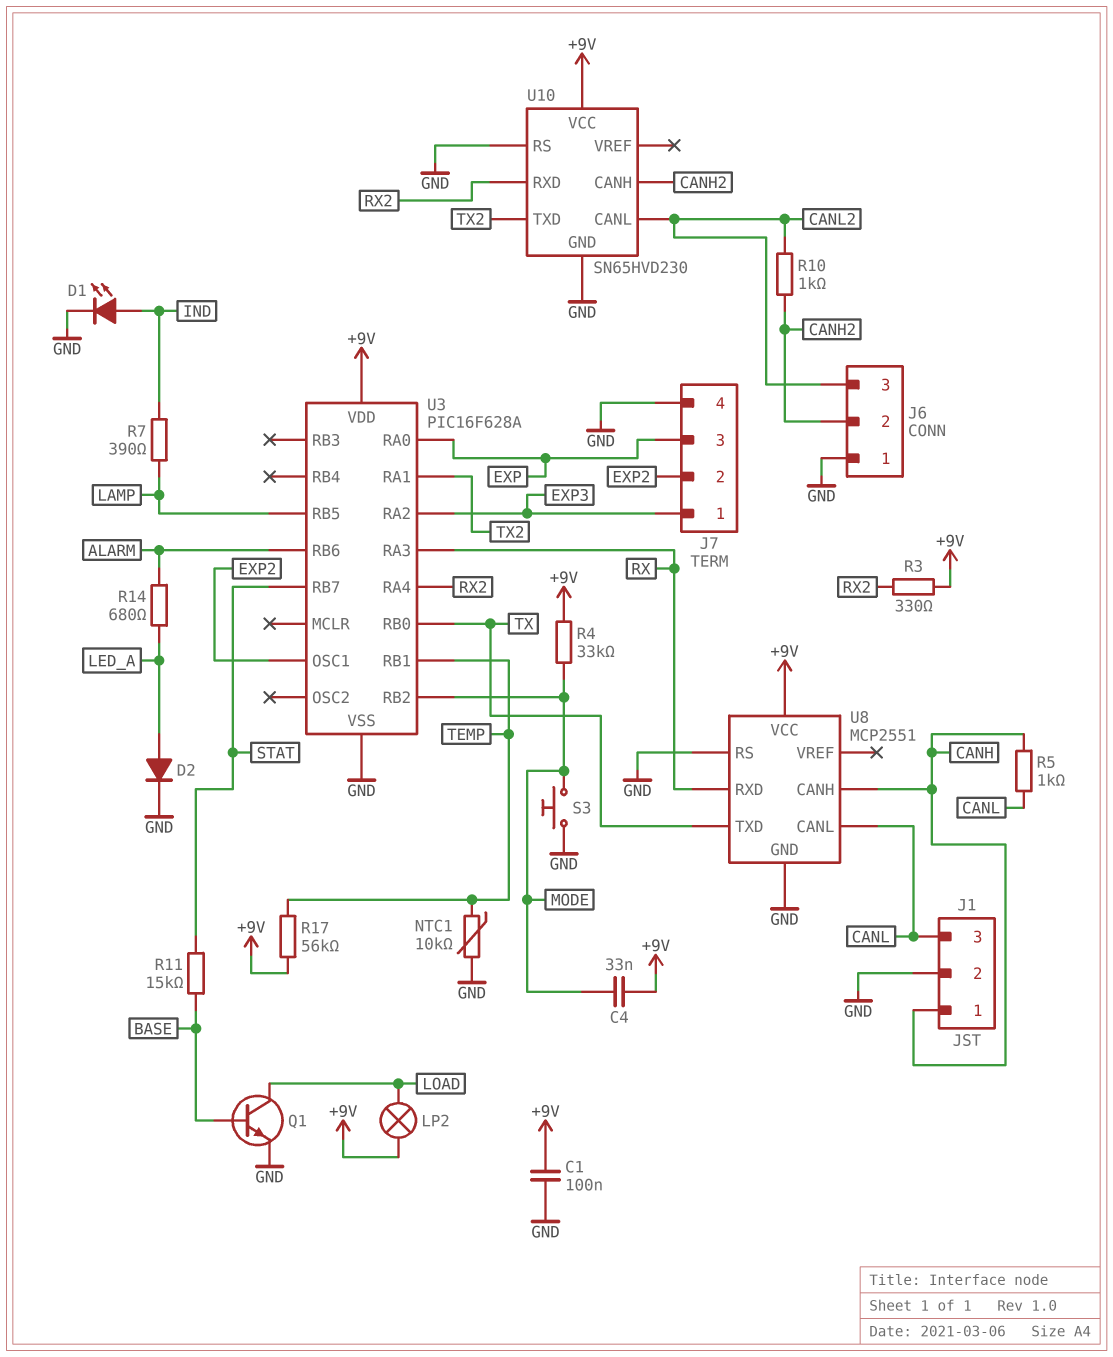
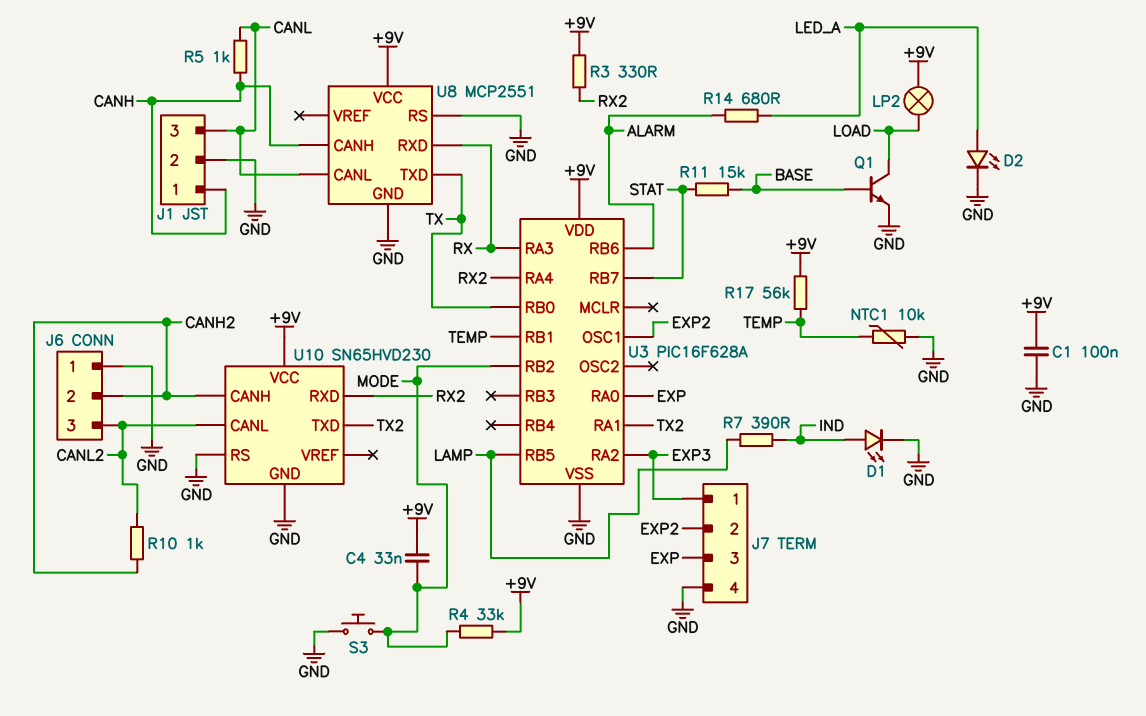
D2: diode (A LED_A, K GND) -> LED (A LED_A, K GND)

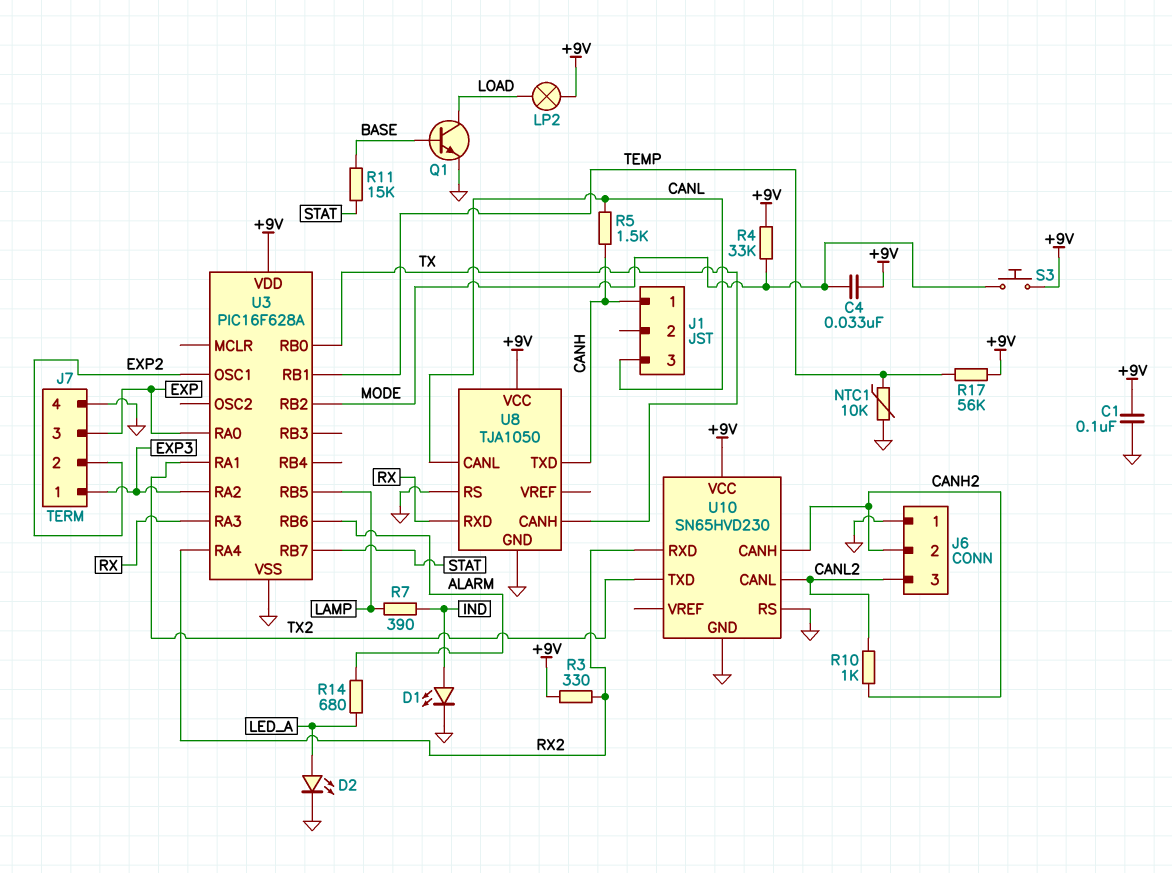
J1 pin 2: GND -> none
R5: 1k (CANH, CANL) -> 1.5k (CANH, CANL)
S3: button (GND, MODE) -> button (+9V, MODE)
U8: MCP2551 -> TJA1050
U8 pin CANH: CANH -> TX
U8 pin TXD: TX -> CANH

